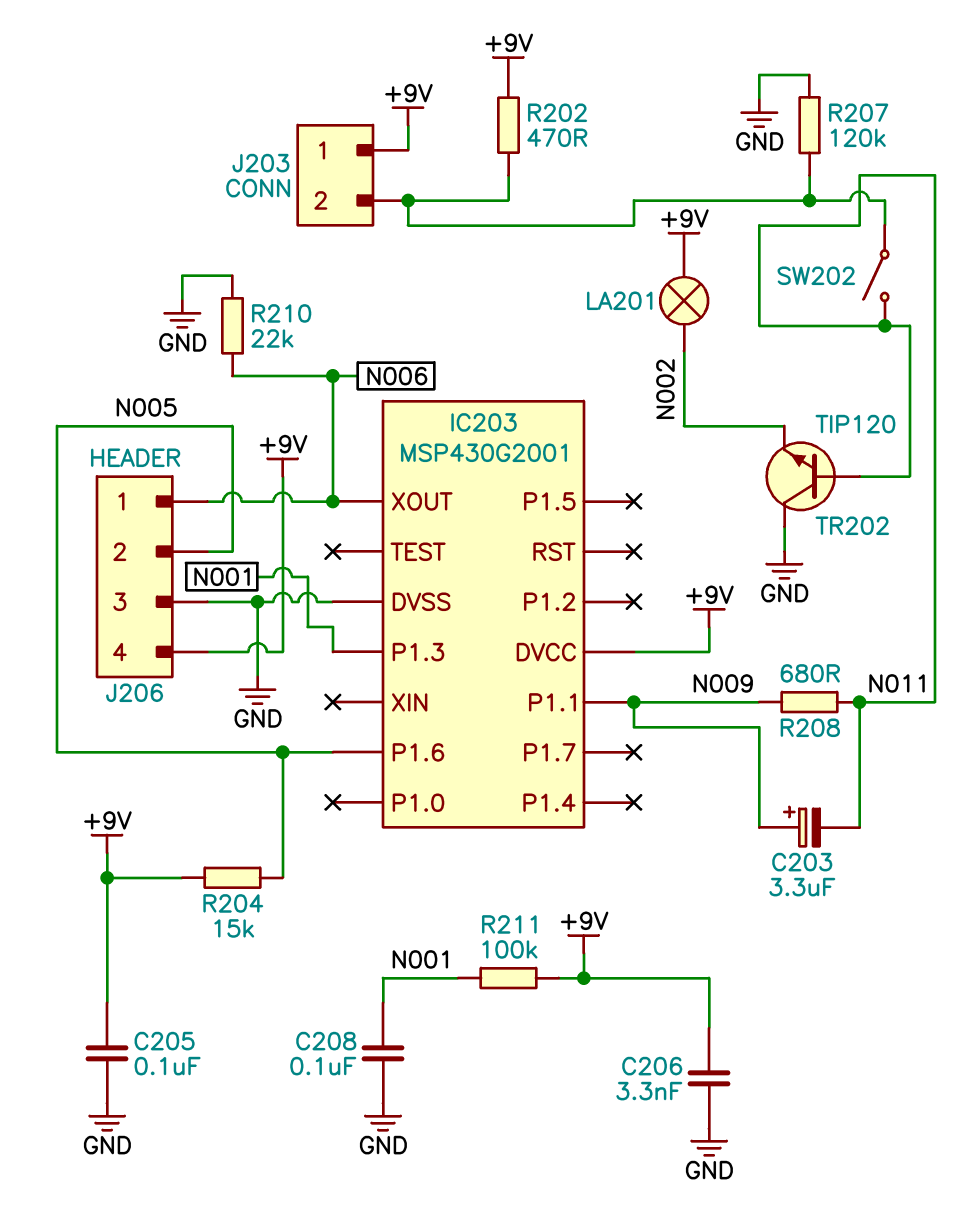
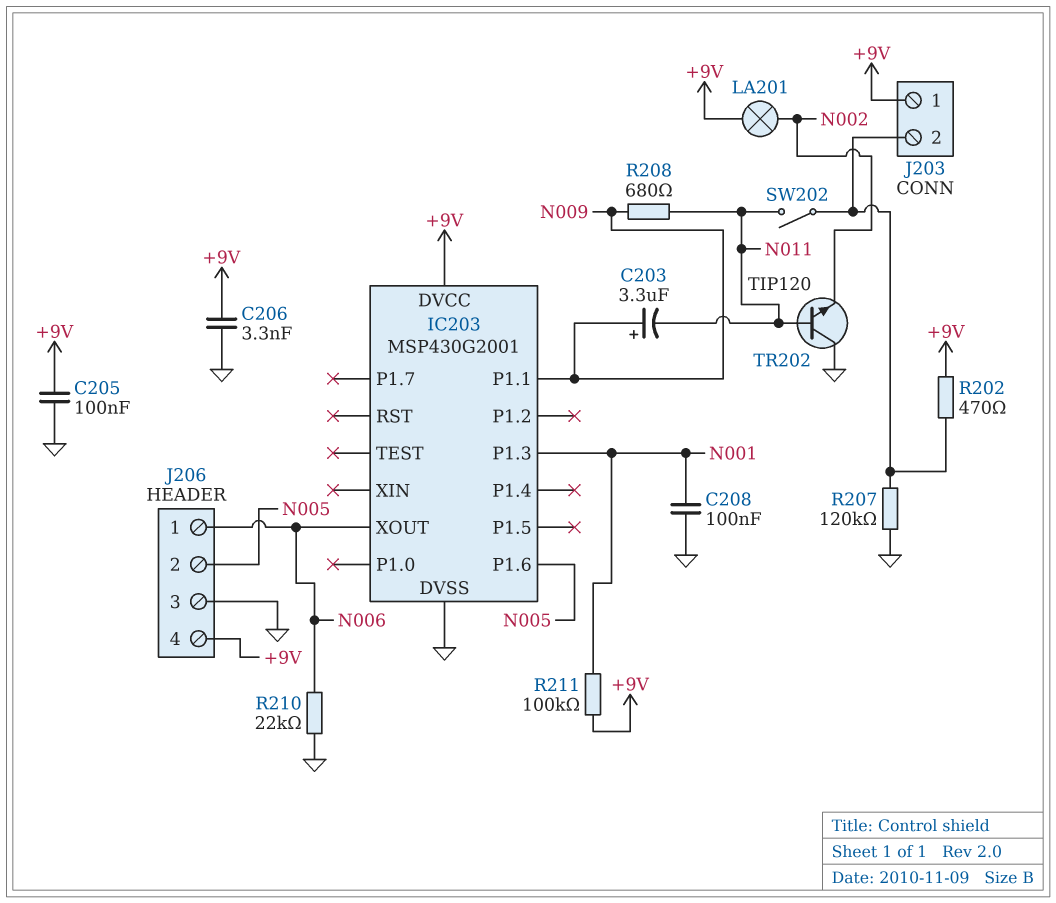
R204: 15k (+9V, N005) -> none

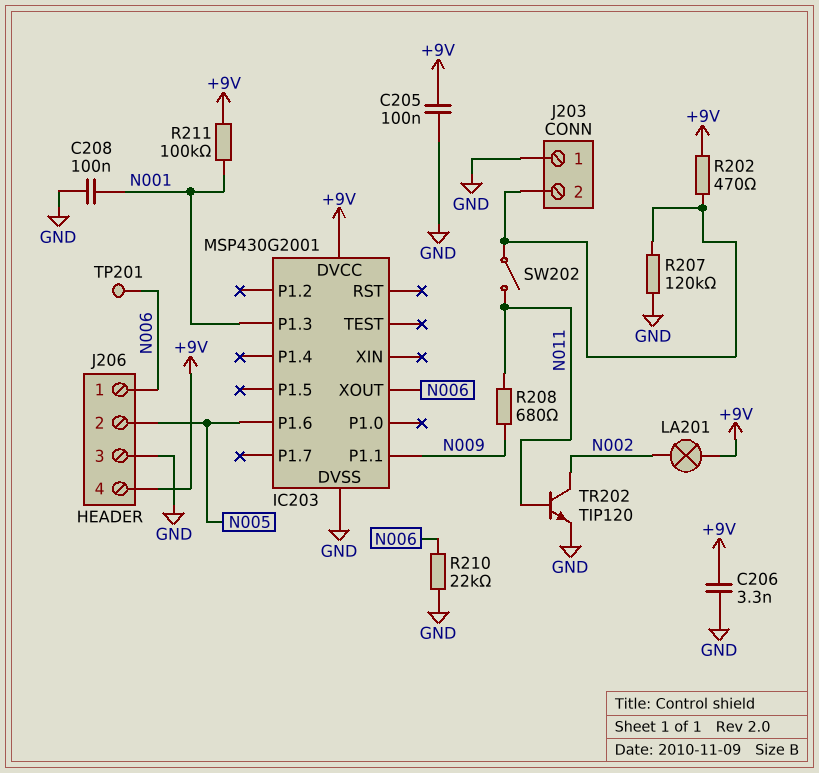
C203: 3.3uF (plus N009, minus N011) -> none
J203 pin 1: +9V -> GND
TP201: none -> test point (N006)
TR202: NPN TIP120 (B N011, C GND, E N002) -> NPN TIP120 (B N011, C N002, E GND)

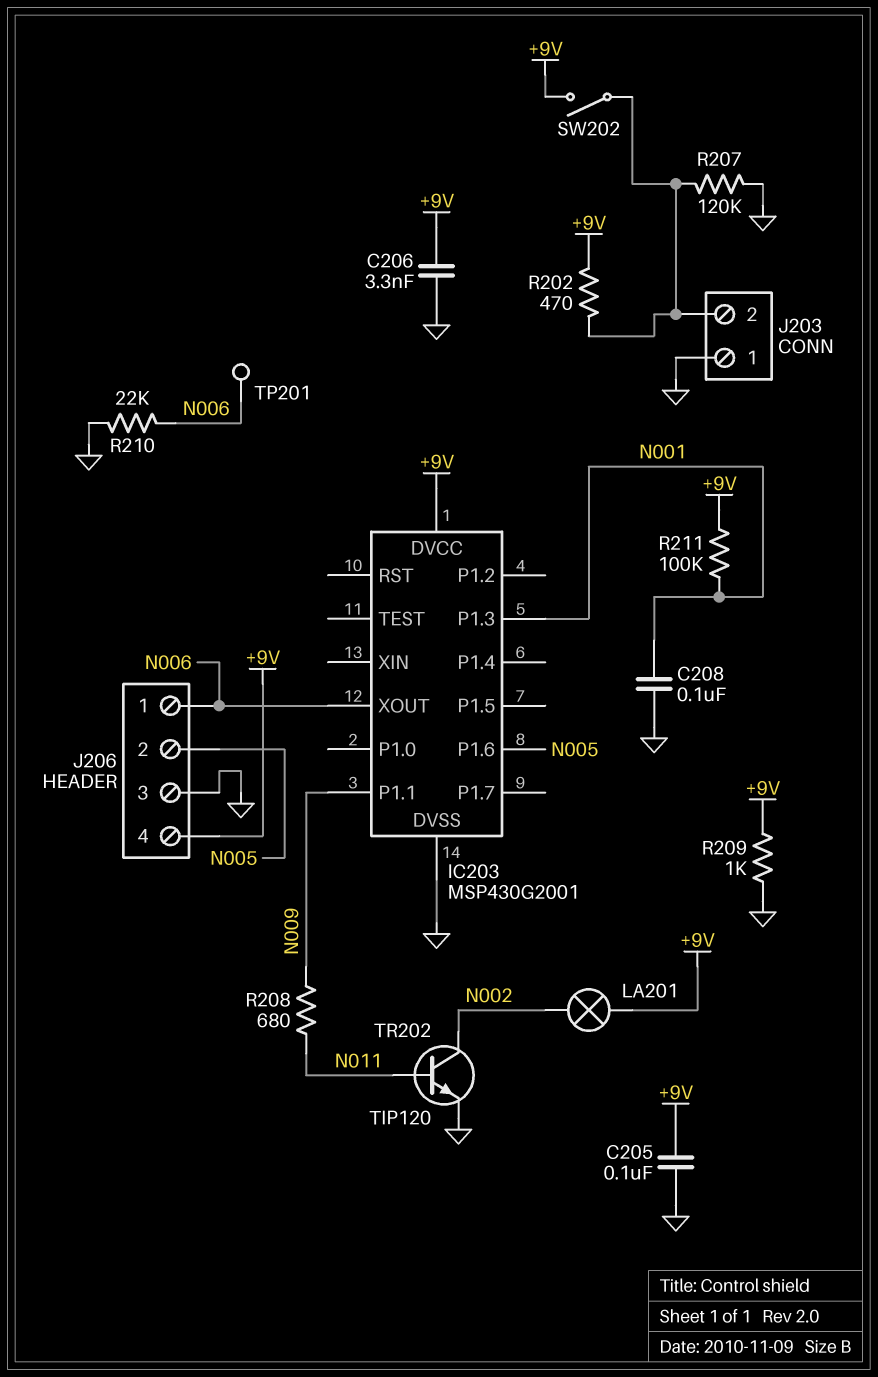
R209: none -> 1k (+9V, GND)
SW202: switch (J203/2, N011) -> switch (+9V, J203/2)

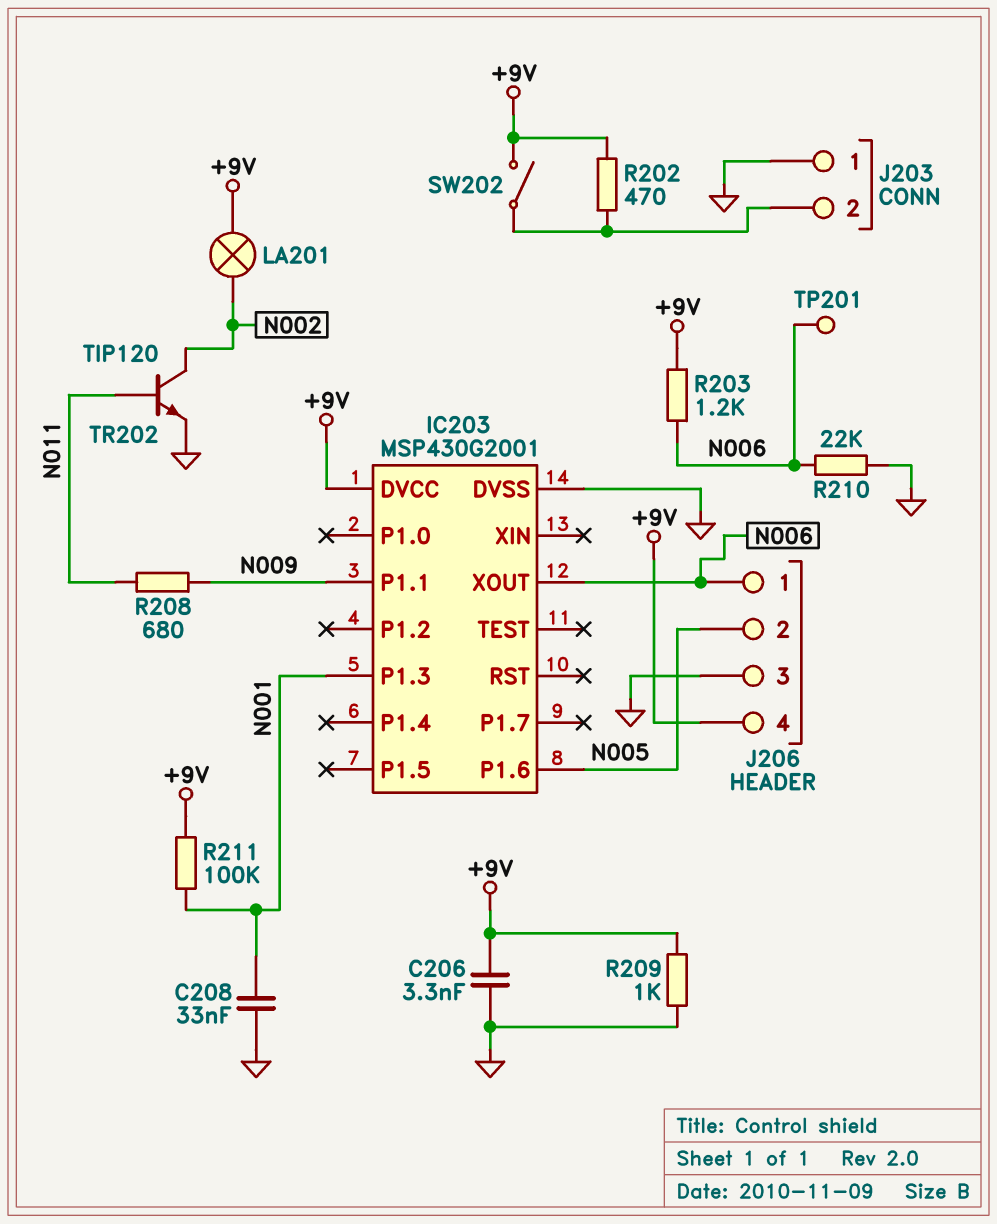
C205: 100nF (+9V, GND) -> none
C208: 100nF (GND, N001) -> 33nF (GND, N001)
R203: none -> 1.2k (+9V, N006)
R207: 120k (GND, J203/2) -> none

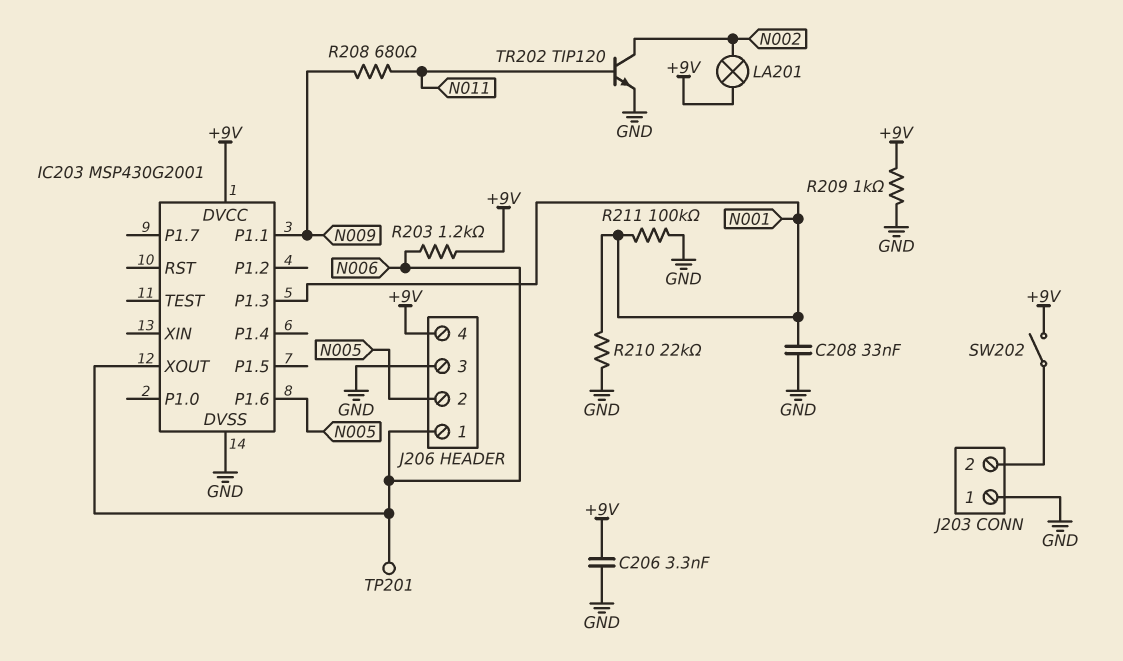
R202: 470 (+9V, J203/2) -> none
R210: 22k (GND, N006) -> 22k (GND, N001)
R211: 100k (+9V, N001) -> 100k (GND, N001)

